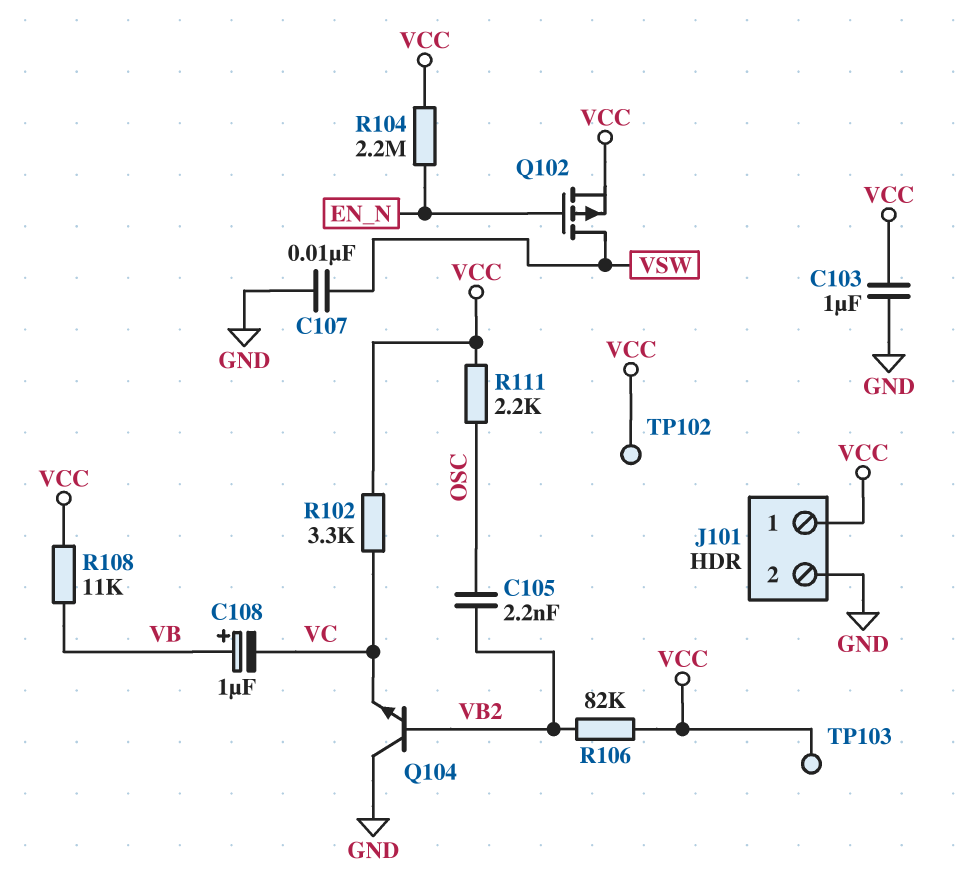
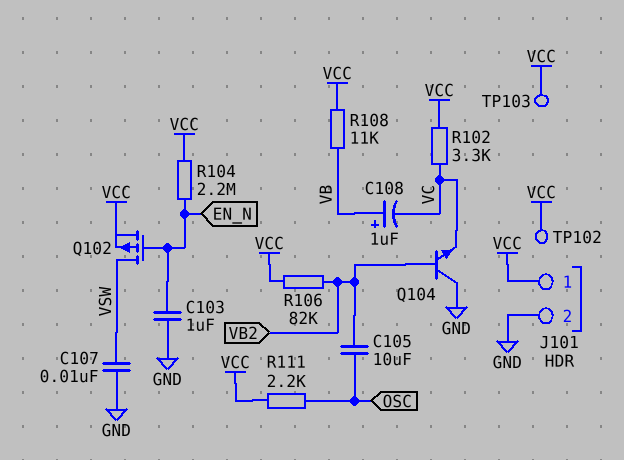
C103: 1uF (GND, VCC) -> 1uF (EN_N, GND)
C105: 2.2nF (OSC, VB2) -> 10uF (OSC, VB2)

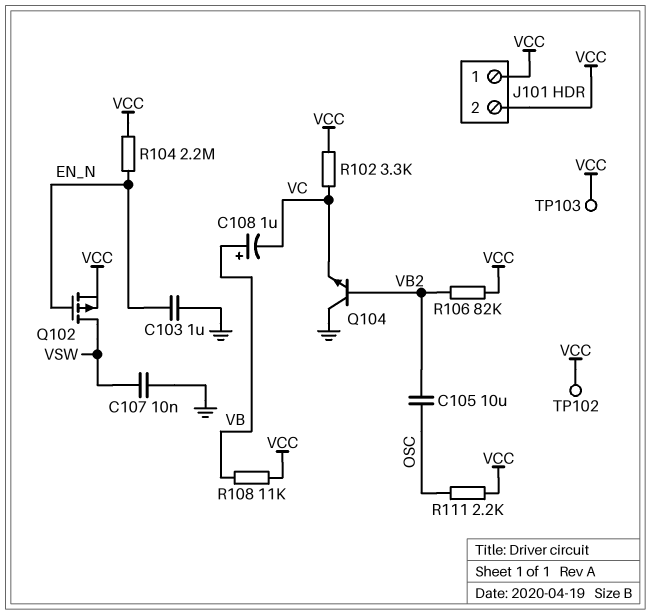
J101 pin 2: GND -> VCC

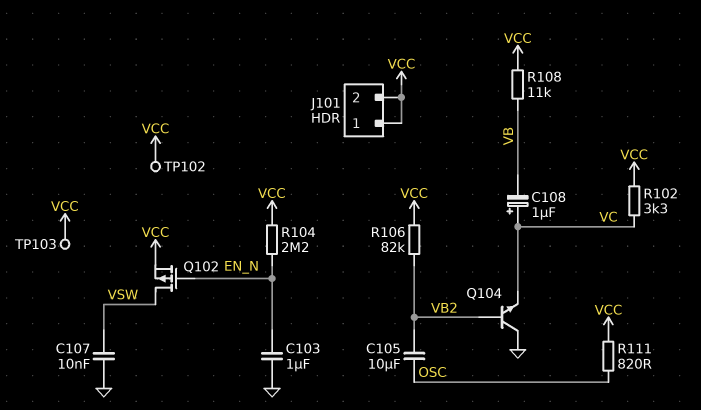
C108: 1uF (plus VB, minus VC) -> 1uF (plus VC, minus VB)
R111: 2.2k (OSC, VCC) -> 820 (OSC, VCC)

